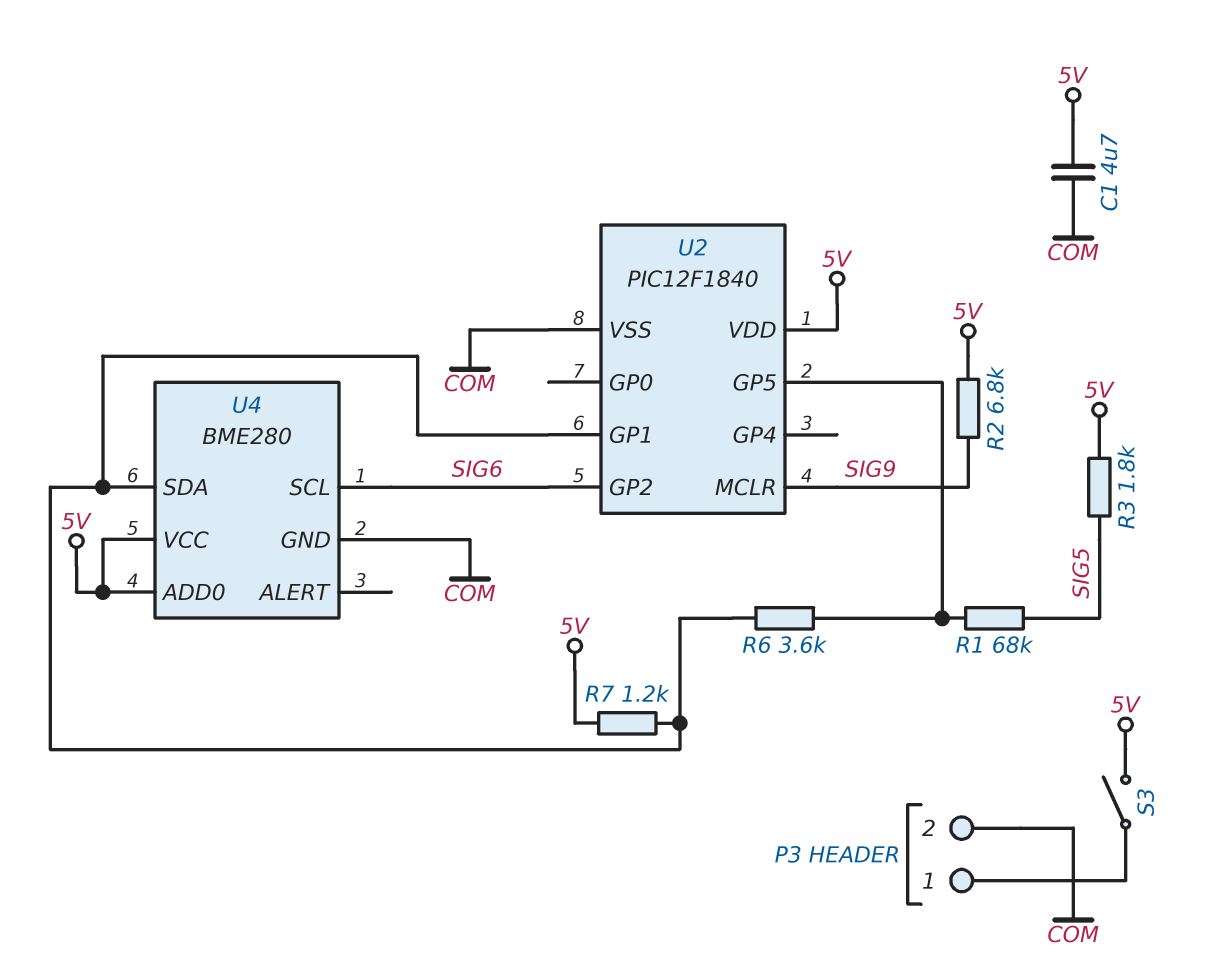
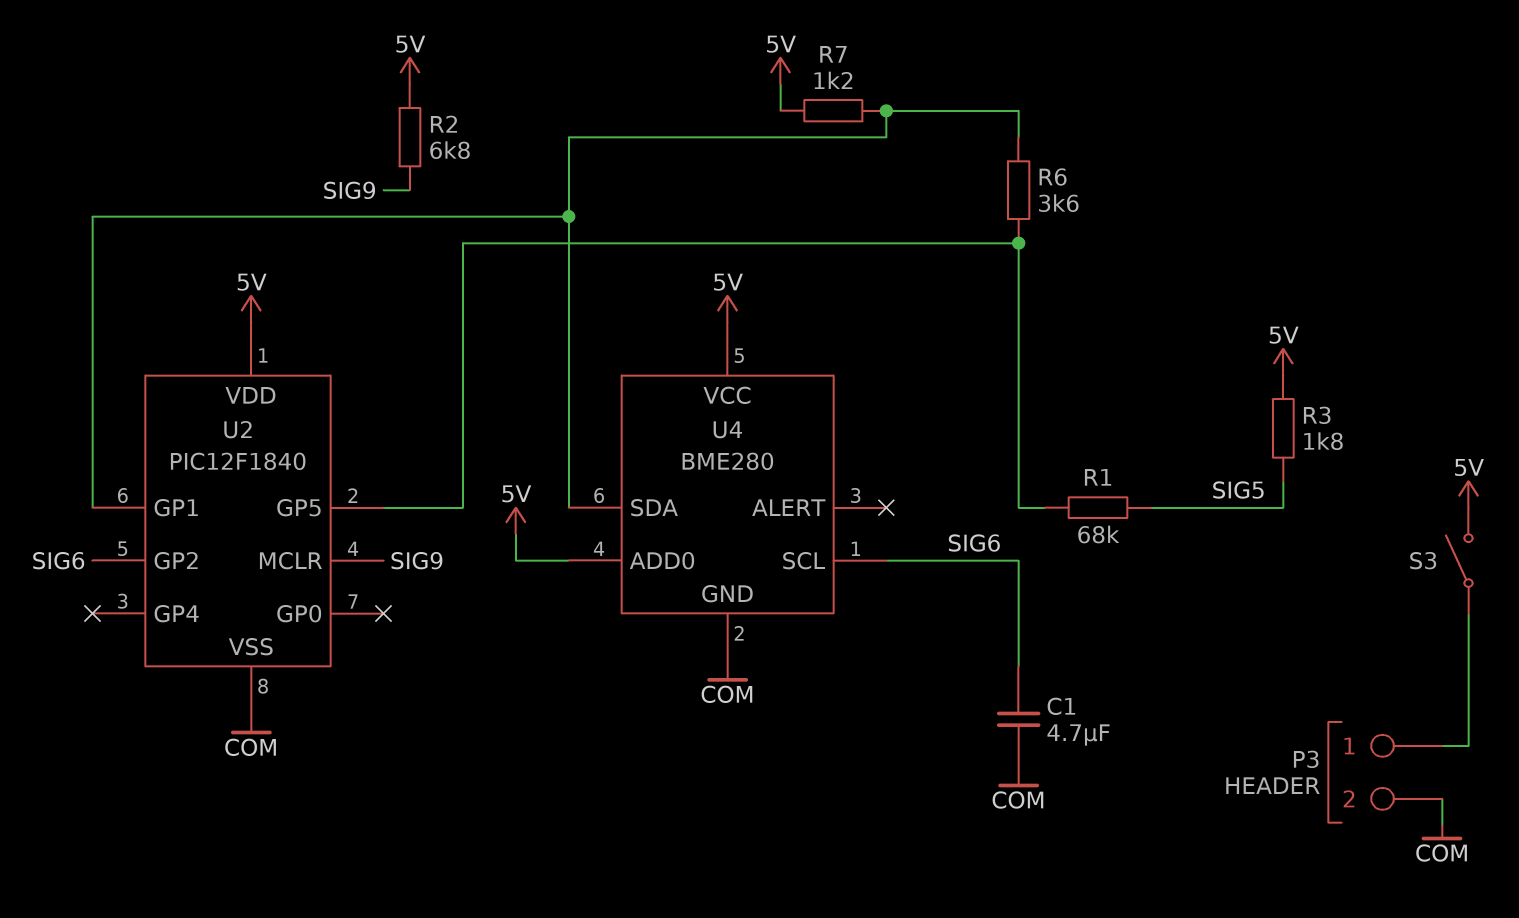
C1: 4.7uF (5V, COM) -> 4.7uF (COM, SIG6)

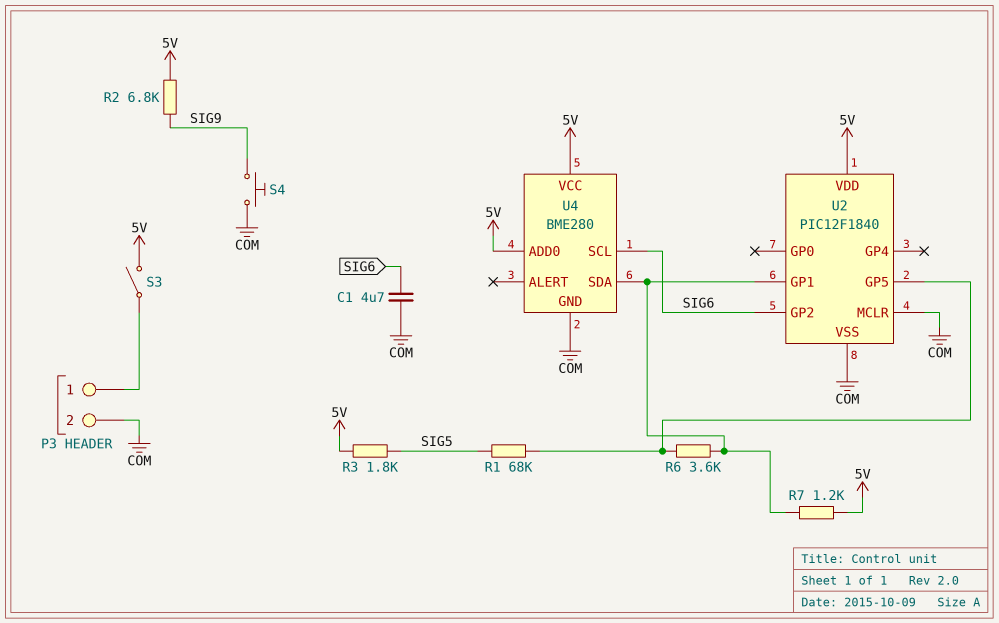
S4: none -> button (COM, SIG9)
U2 pin MCLR: SIG9 -> COM

